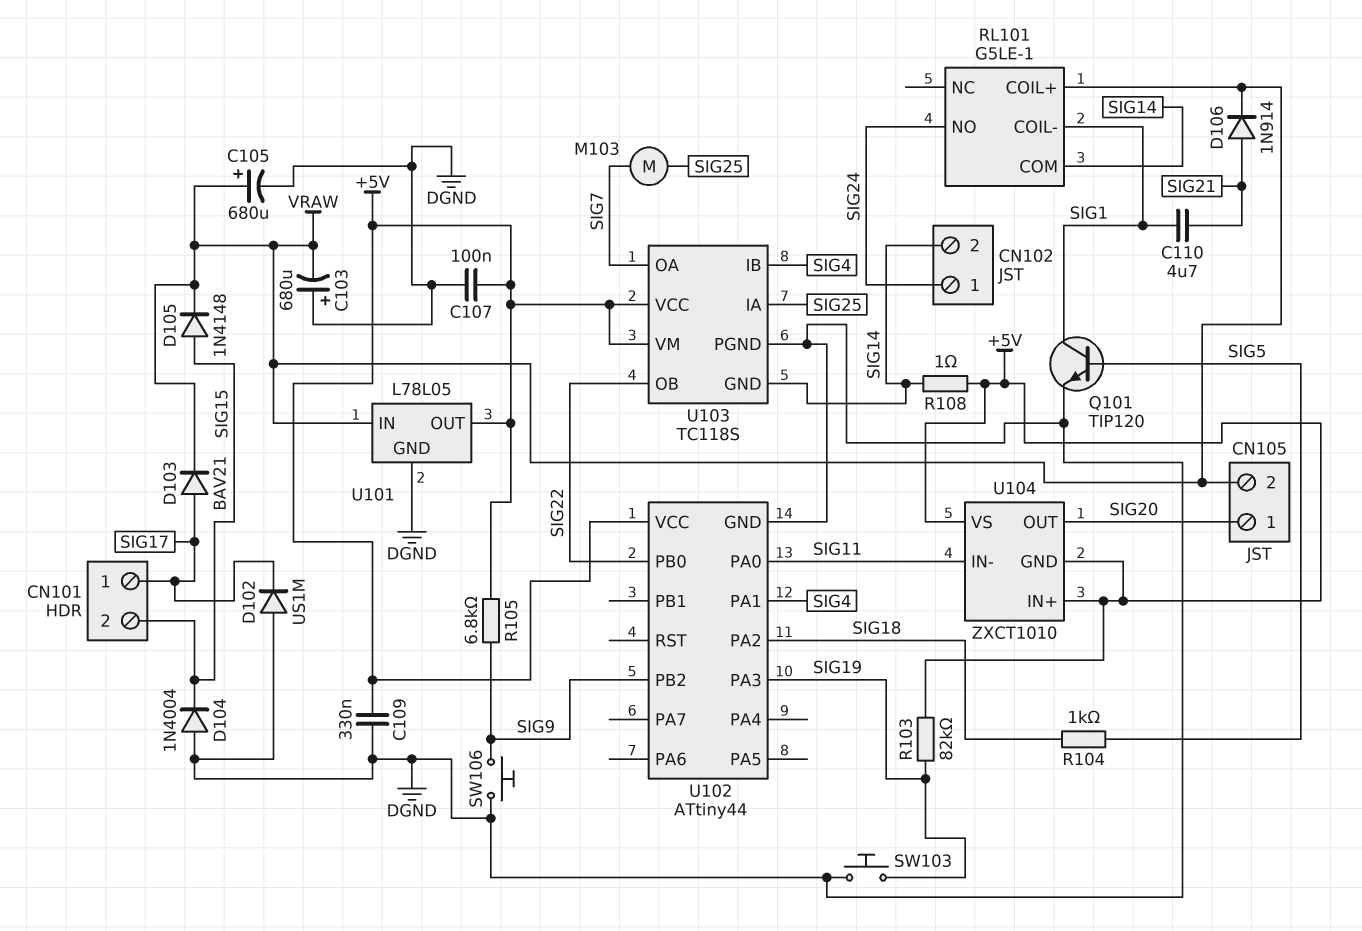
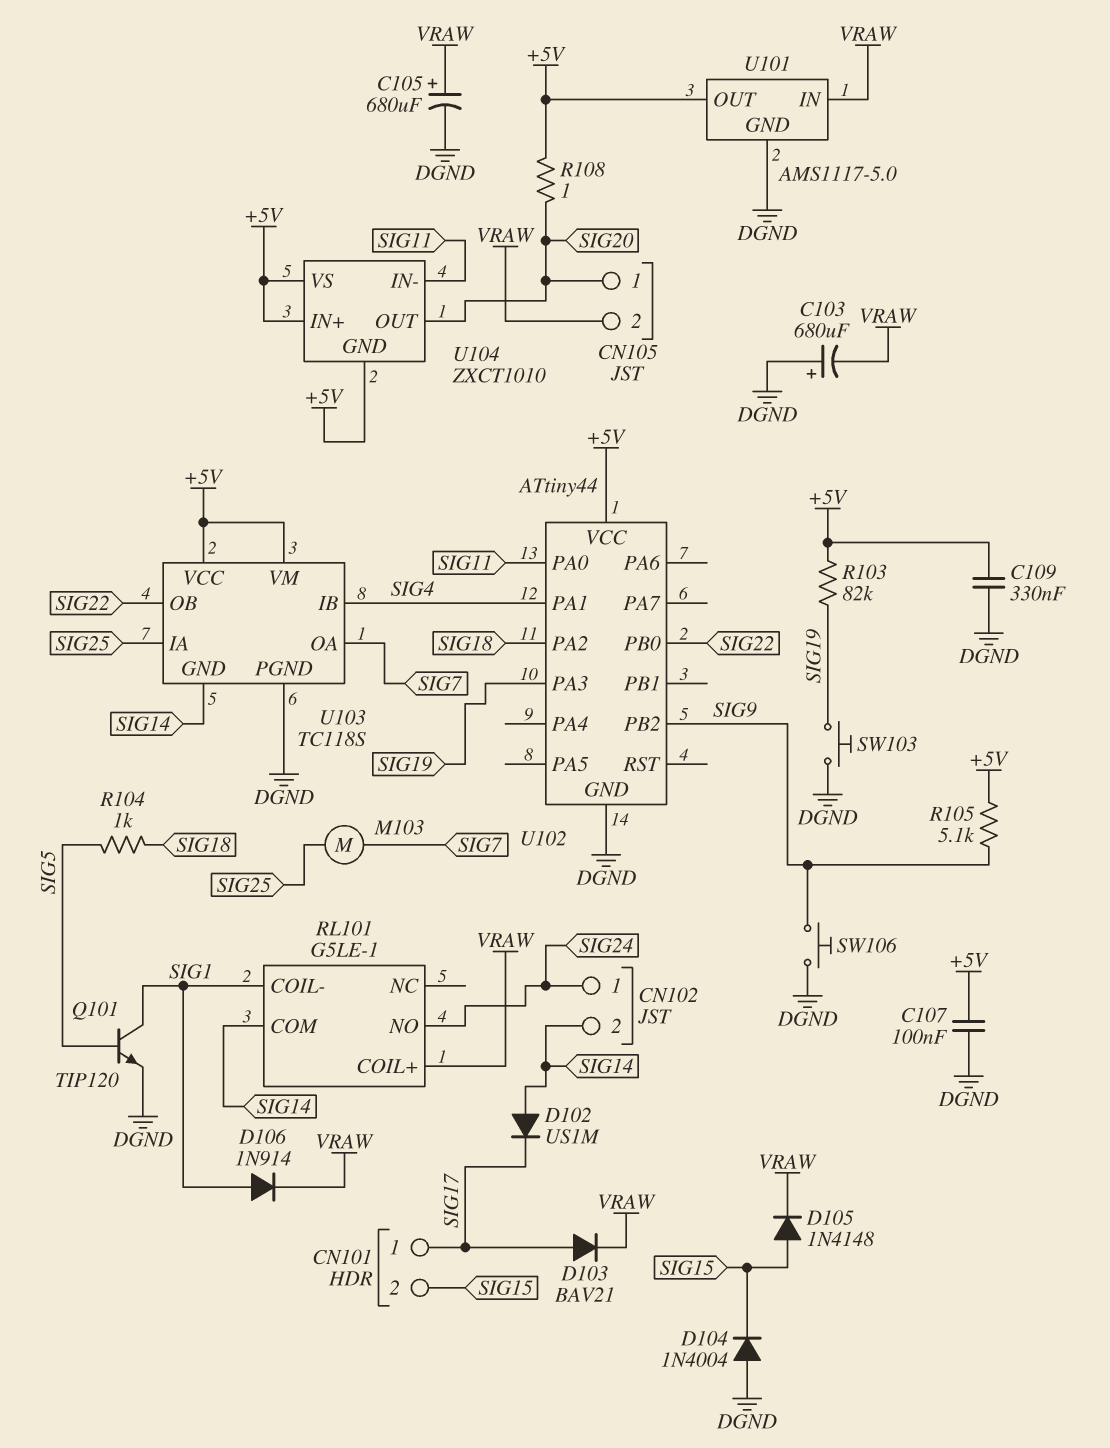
C110: 4.7uF (SIG1, SIG21) -> none
D102: diode US1M (A DGND, K SIG17) -> diode US1M (A SIG14, K SIG17)
D106: diode 1N914 (A SIG21, K VRAW) -> diode 1N914 (A SIG1, K VRAW)
R105: 6.8k (+5V, SIG9) -> 5.1k (+5V, SIG9)
R108: 1 (+5V, SIG14) -> 1 (+5V, SIG20)
U101: L78L05 -> AMS1117-5.0

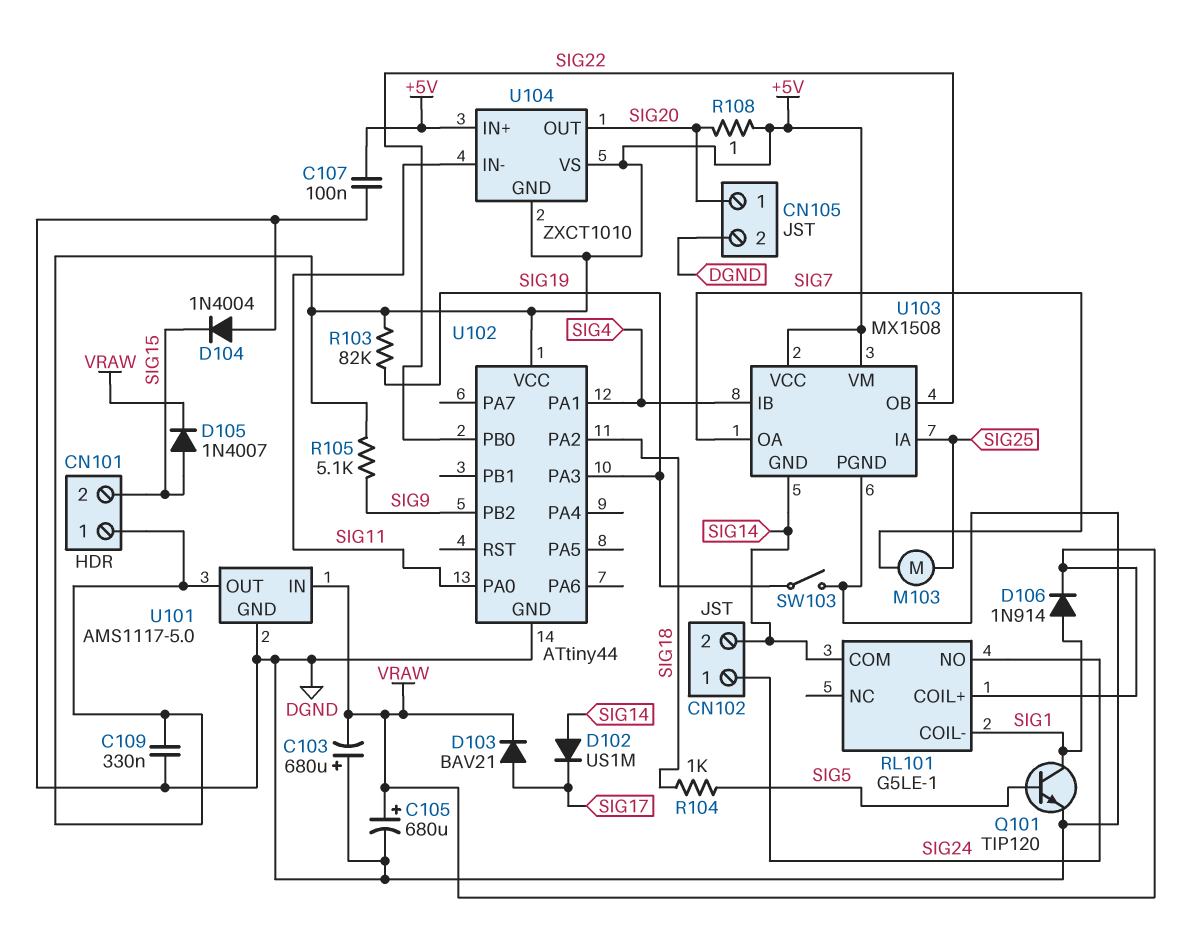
CN101 pin 1: SIG17 -> +5V
CN105 pin 2: VRAW -> DGND
D105: diode 1N4148 (A SIG15, K VRAW) -> diode 1N4007 (A SIG15, K VRAW)
SW103: button (DGND, SIG19) -> switch (DGND, SIG19)
SW106: button (DGND, SIG9) -> none
U103: TC118S -> MX1508

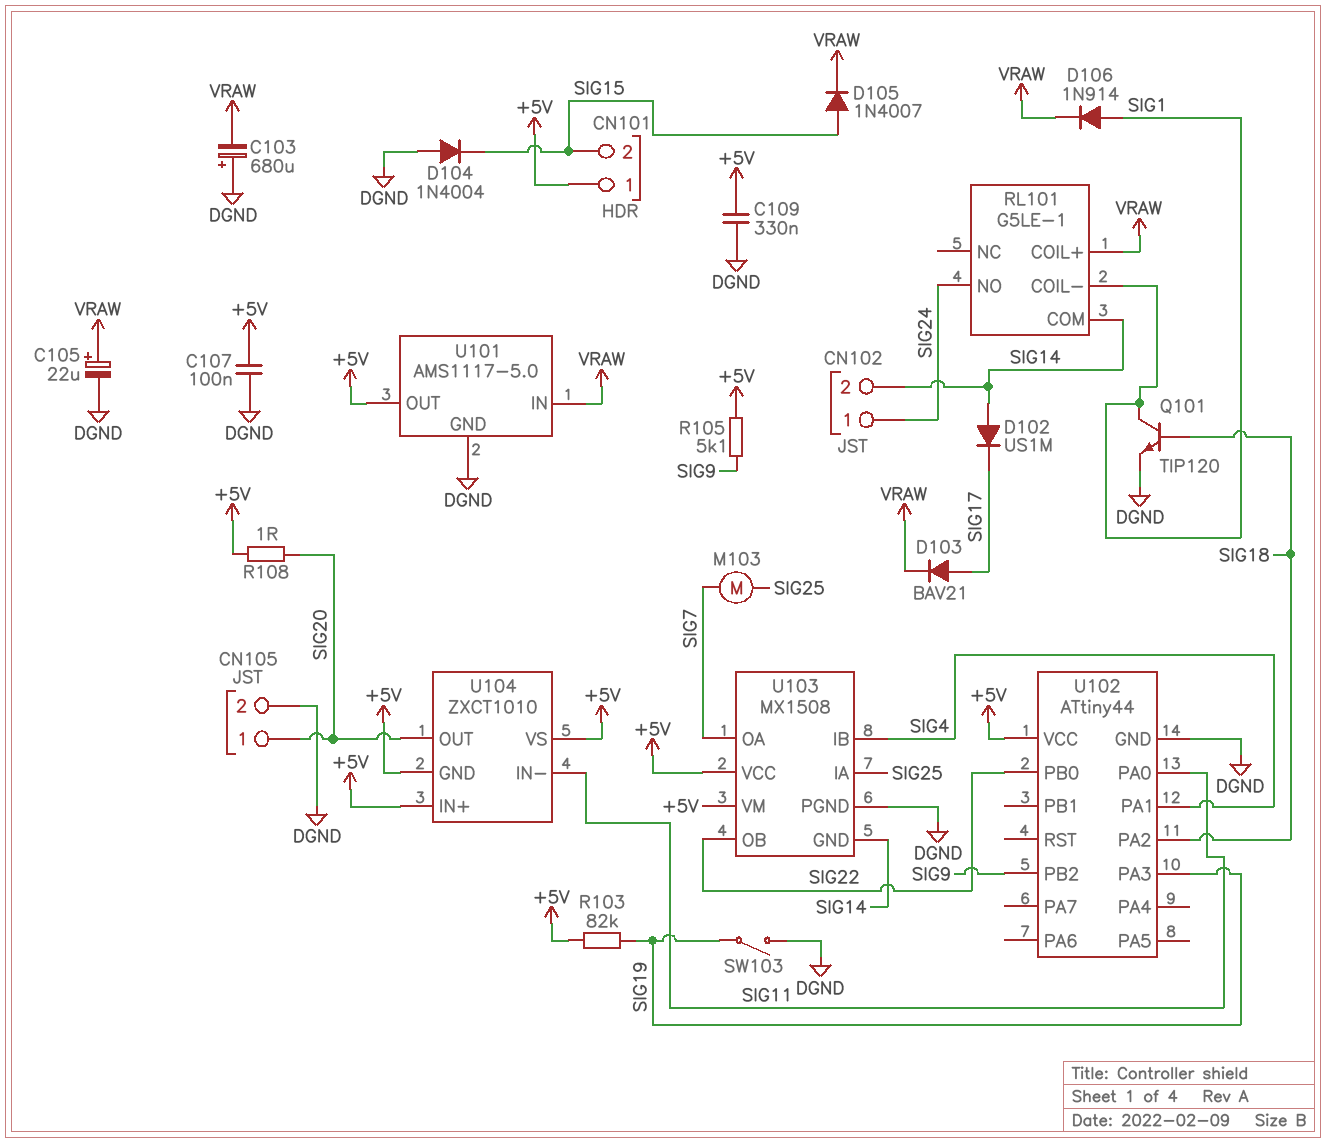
C105: 680uF (plus VRAW, minus DGND) -> 22uF (plus VRAW, minus DGND)
Q101: NPN TIP120 (B SIG5, C SIG1, E DGND) -> NPN TIP120 (B SIG18, C SIG1, E DGND)
R104: 1k (SIG5, SIG18) -> none

